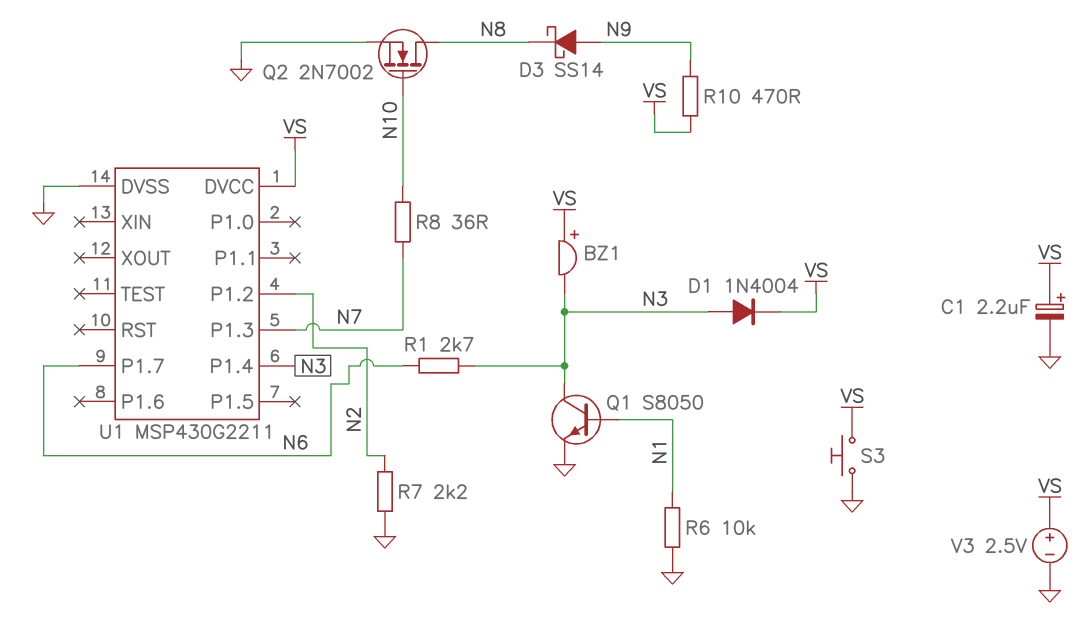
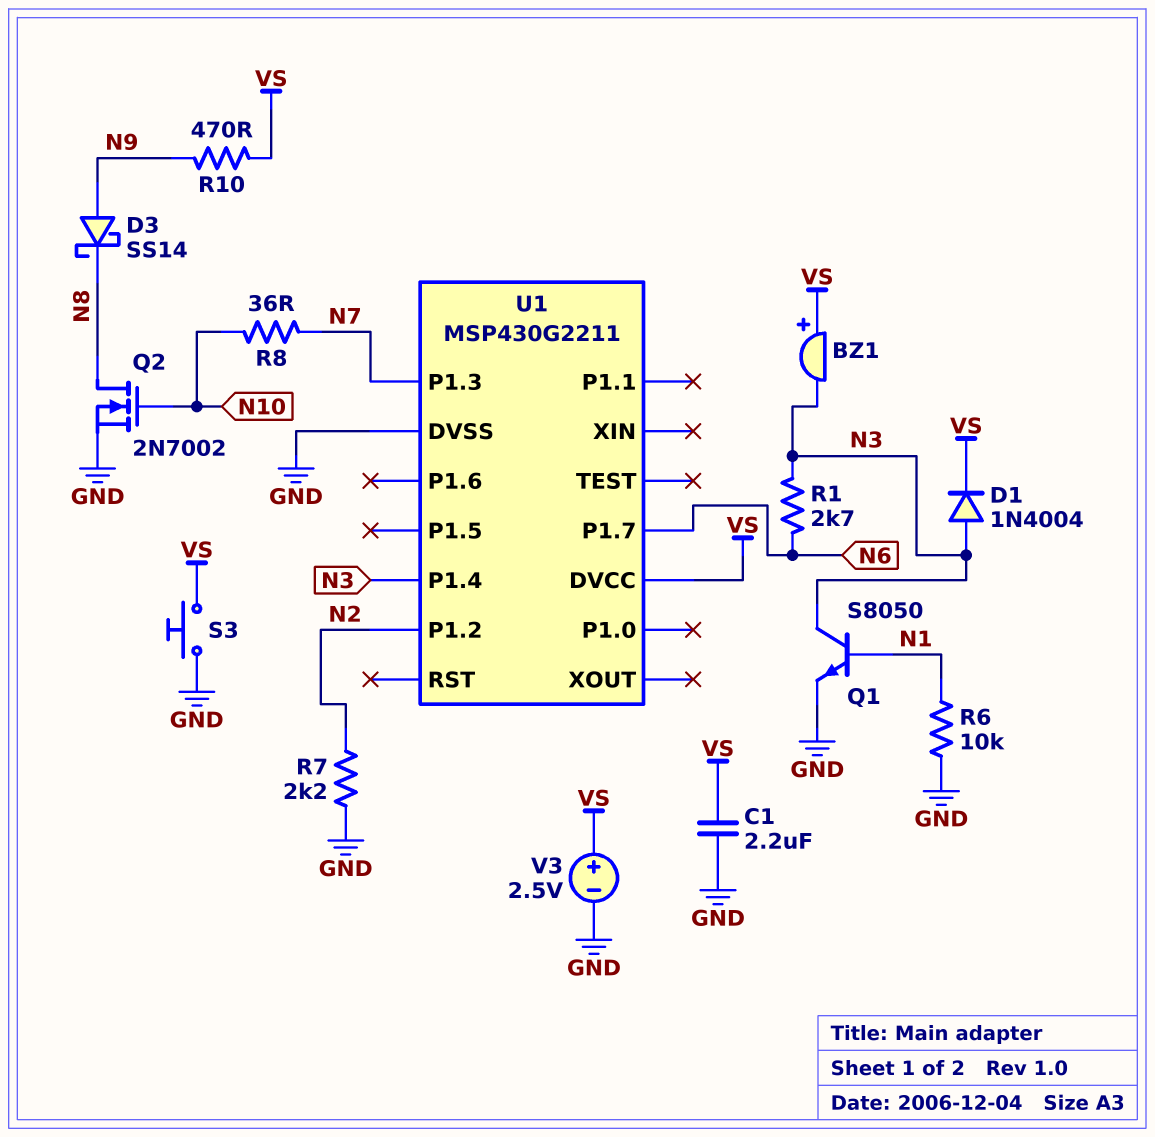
C1: 2.2uF (plus VS, minus GND) -> 2.2uF (GND, VS)

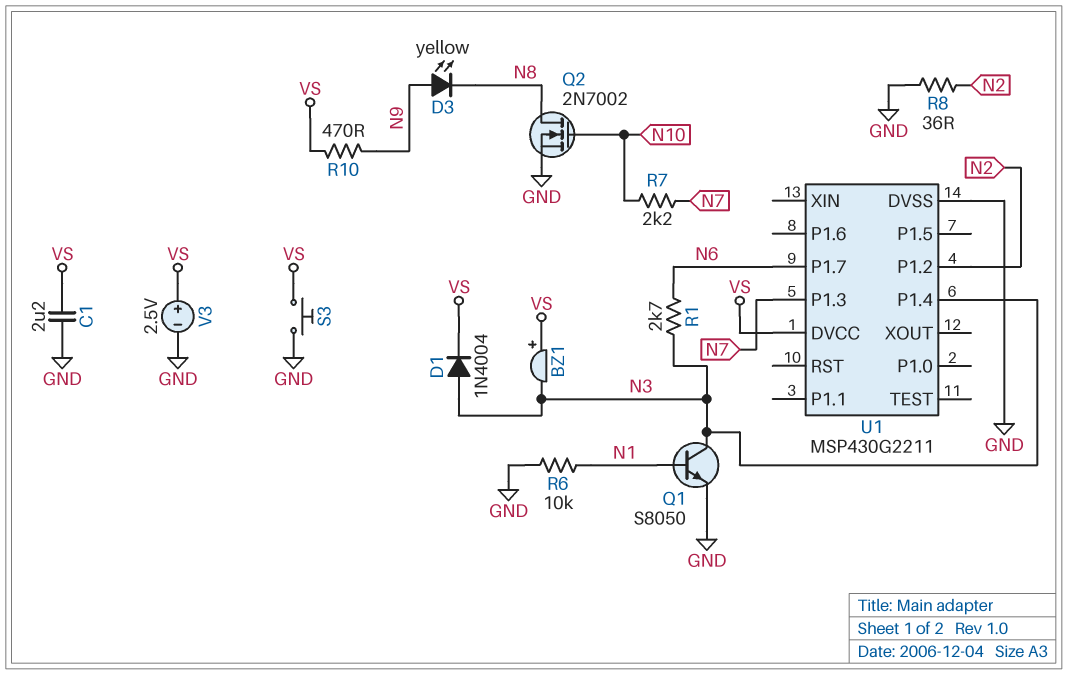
D3: schottky SS14 (A N9, K N8) -> LED yellow (A N9, K N8)
R7: 2.2k (GND, N2) -> 2.2k (N7, N10)
R8: 36 (N7, N10) -> 36 (GND, N2)

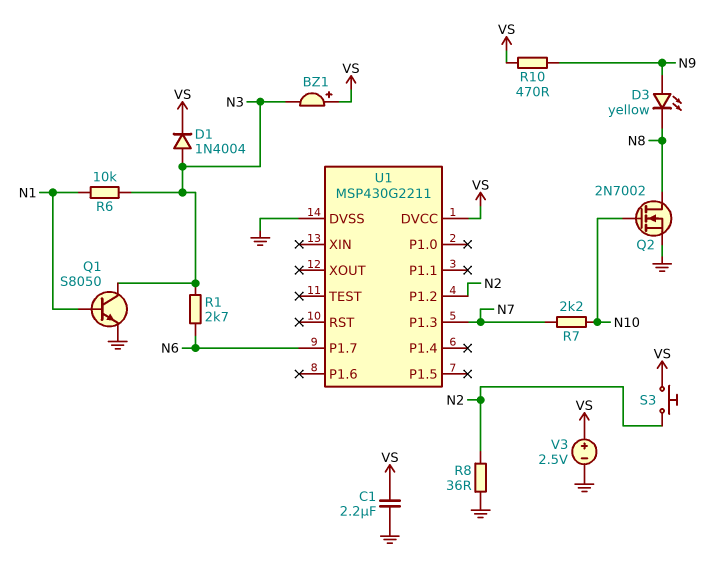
R6: 10k (GND, N1) -> 10k (N1, N3)
S3: button (GND, VS) -> button (N2, VS)
U1 pin P1.4: N3 -> none

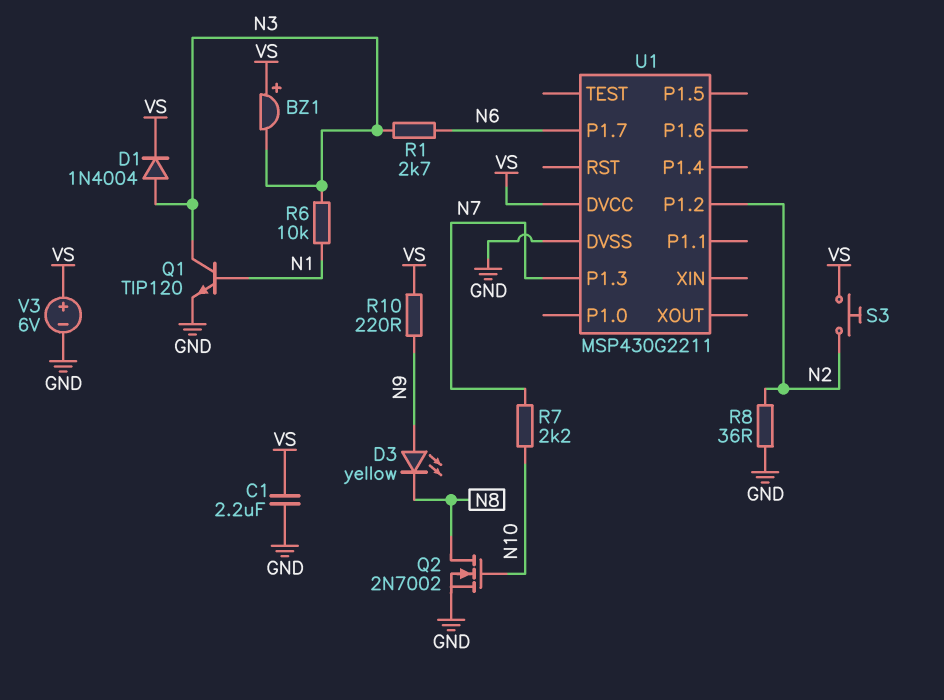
Q1: NPN S8050 (B N1, C N3, E GND) -> NPN TIP120 (B N1, C N3, E GND)
R10: 470 (N9, VS) -> 220 (N9, VS)
V3: 2.5V (plus VS, minus GND) -> 6V (plus VS, minus GND)

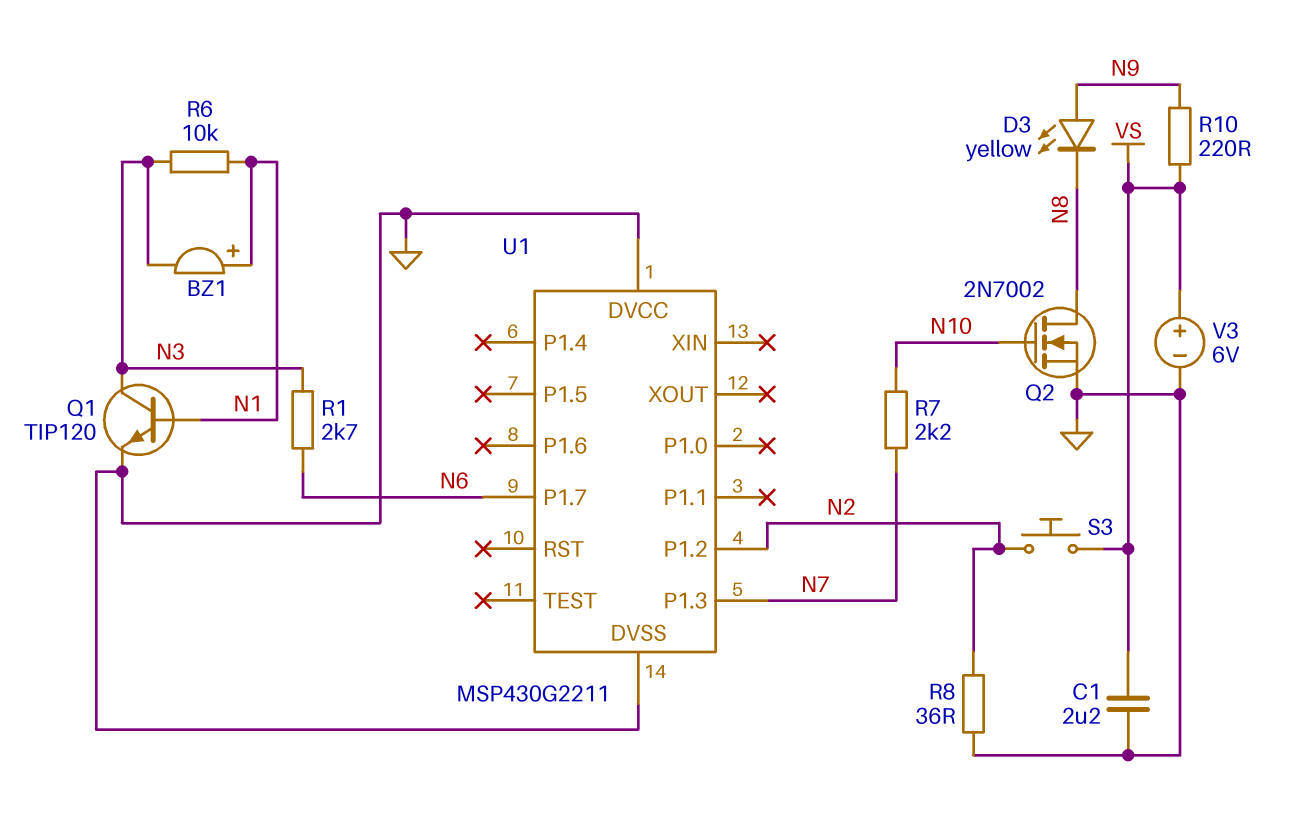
BZ1: buzzer (plus VS, minus N3) -> buzzer (plus N1, minus N3)
D1: diode 1N4004 (A N3, K VS) -> none
U1 pin DVCC: VS -> GND

